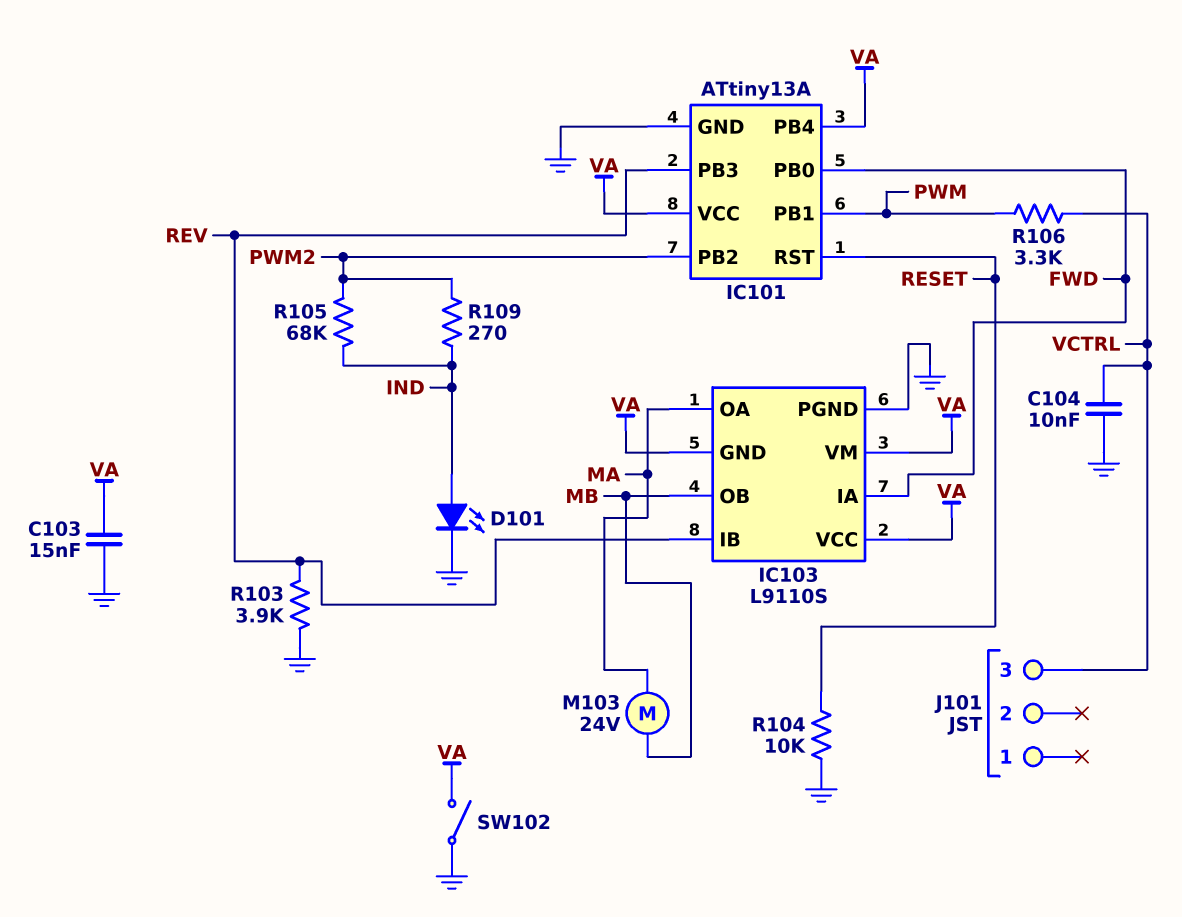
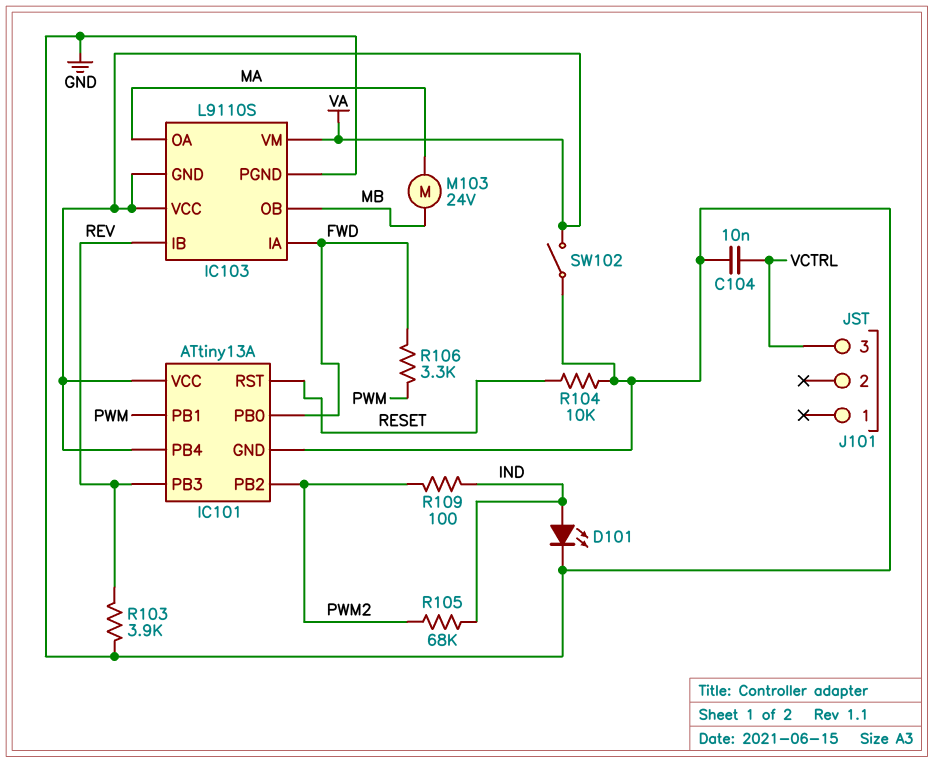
C103: 15nF (GND, VA) -> none
R106: 3.3k (PWM, VCTRL) -> 3.3k (FWD, PWM)
R109: 270 (IND, PWM2) -> 100 (IND, PWM2)

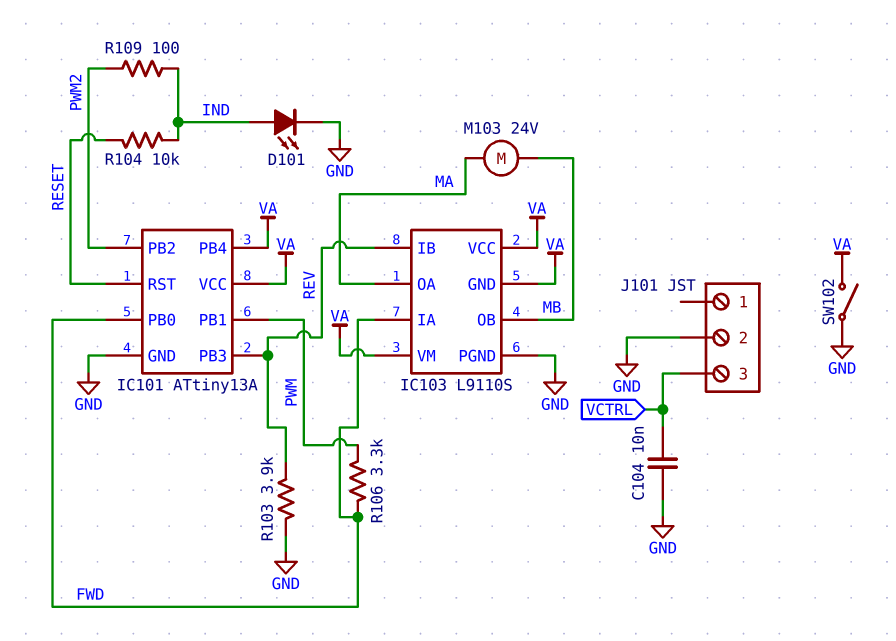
J101 pin 2: none -> GND
R104: 10k (GND, RESET) -> 10k (IND, RESET)
R105: 68k (IND, PWM2) -> none

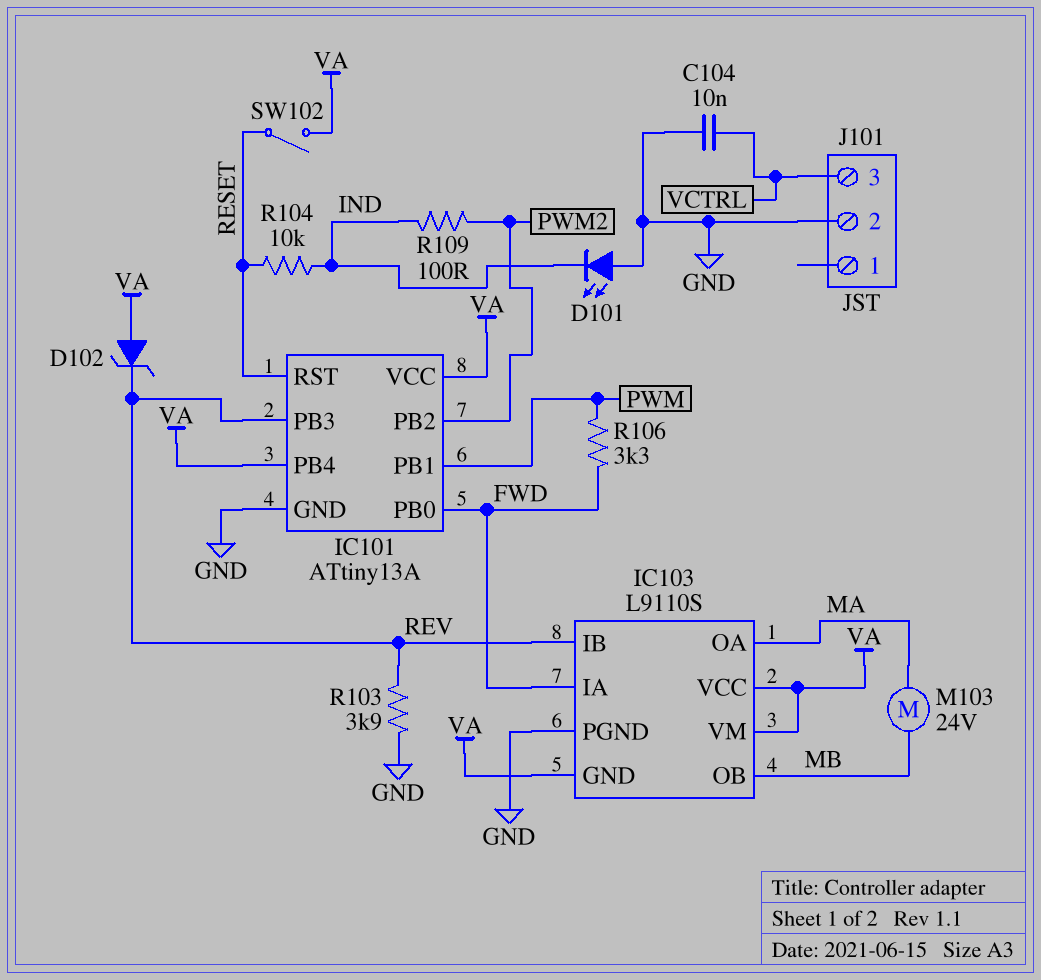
D101: LED (A IND, K GND) -> LED (A GND, K IND)
D102: none -> zener (A VA, K REV)
SW102: switch (GND, VA) -> switch (RESET, VA)

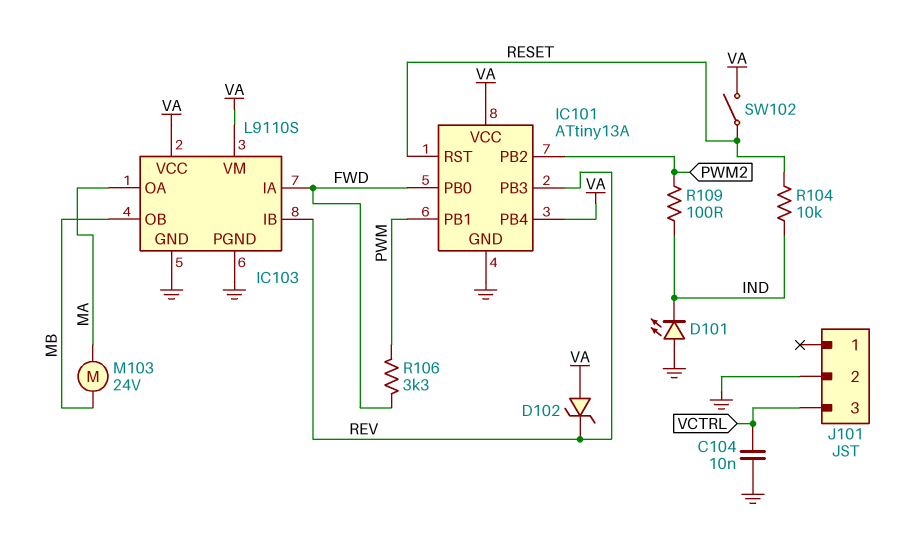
IC103 pin GND: VA -> GND
R103: 3.9k (GND, REV) -> none

